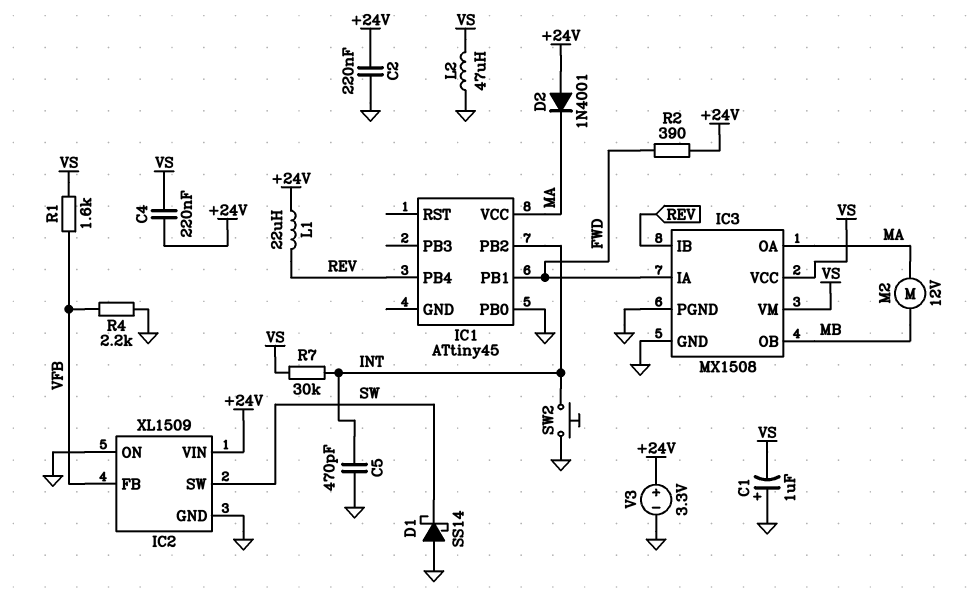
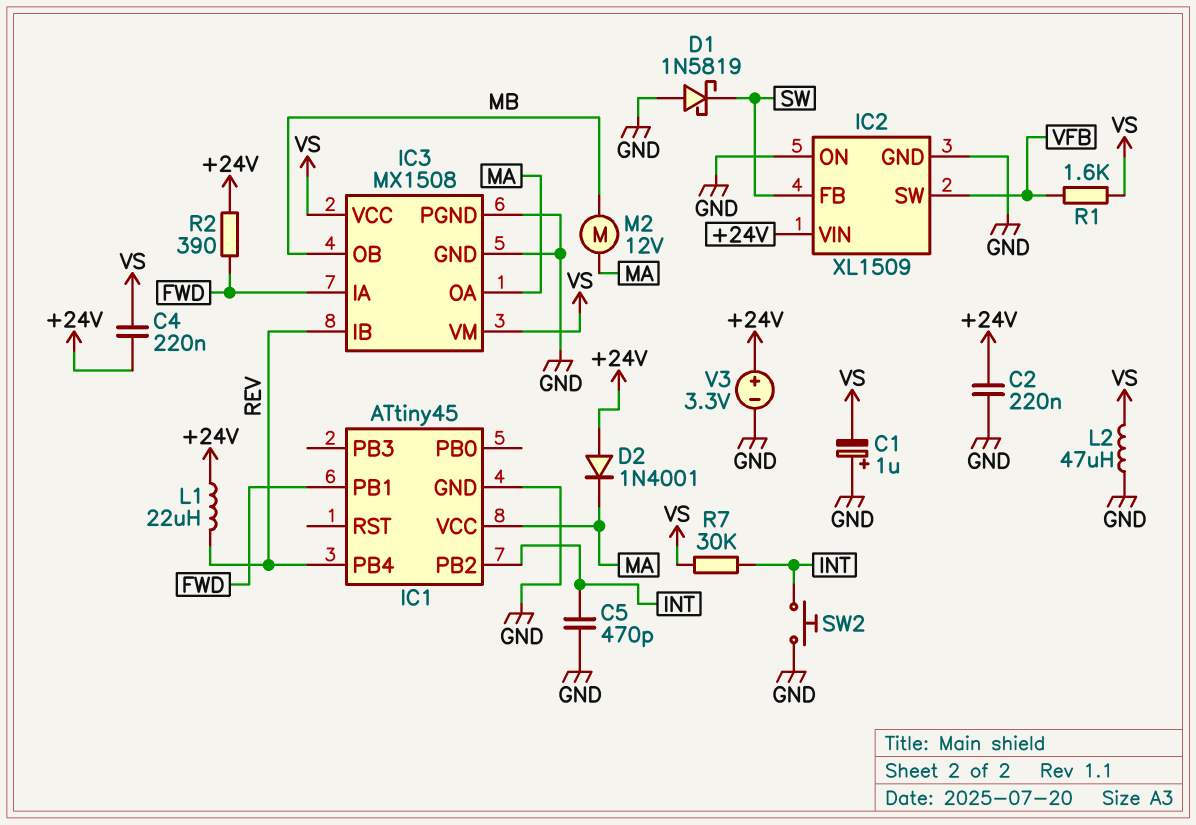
D1: schottky SS14 (A GND, K SW) -> schottky 1N5819 (A GND, K SW)
IC1 pin GND: none -> GND
IC1 pin PB0: GND -> none
IC2 pin FB: VFB -> SW
IC2 pin SW: SW -> VFB
R4: 2.2k (GND, VFB) -> none

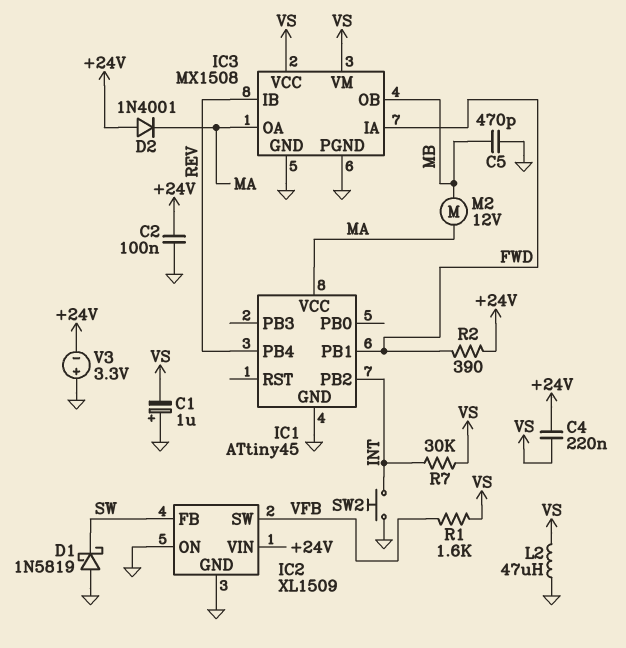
C2: 220nF (+24V, GND) -> 100nF (+24V, GND)
C5: 470pF (GND, INT) -> 470pF (GND, MB)
L1: 22uH (+24V, REV) -> none
V3: 3.3V (plus +24V, minus GND) -> 3.3V (plus GND, minus +24V)

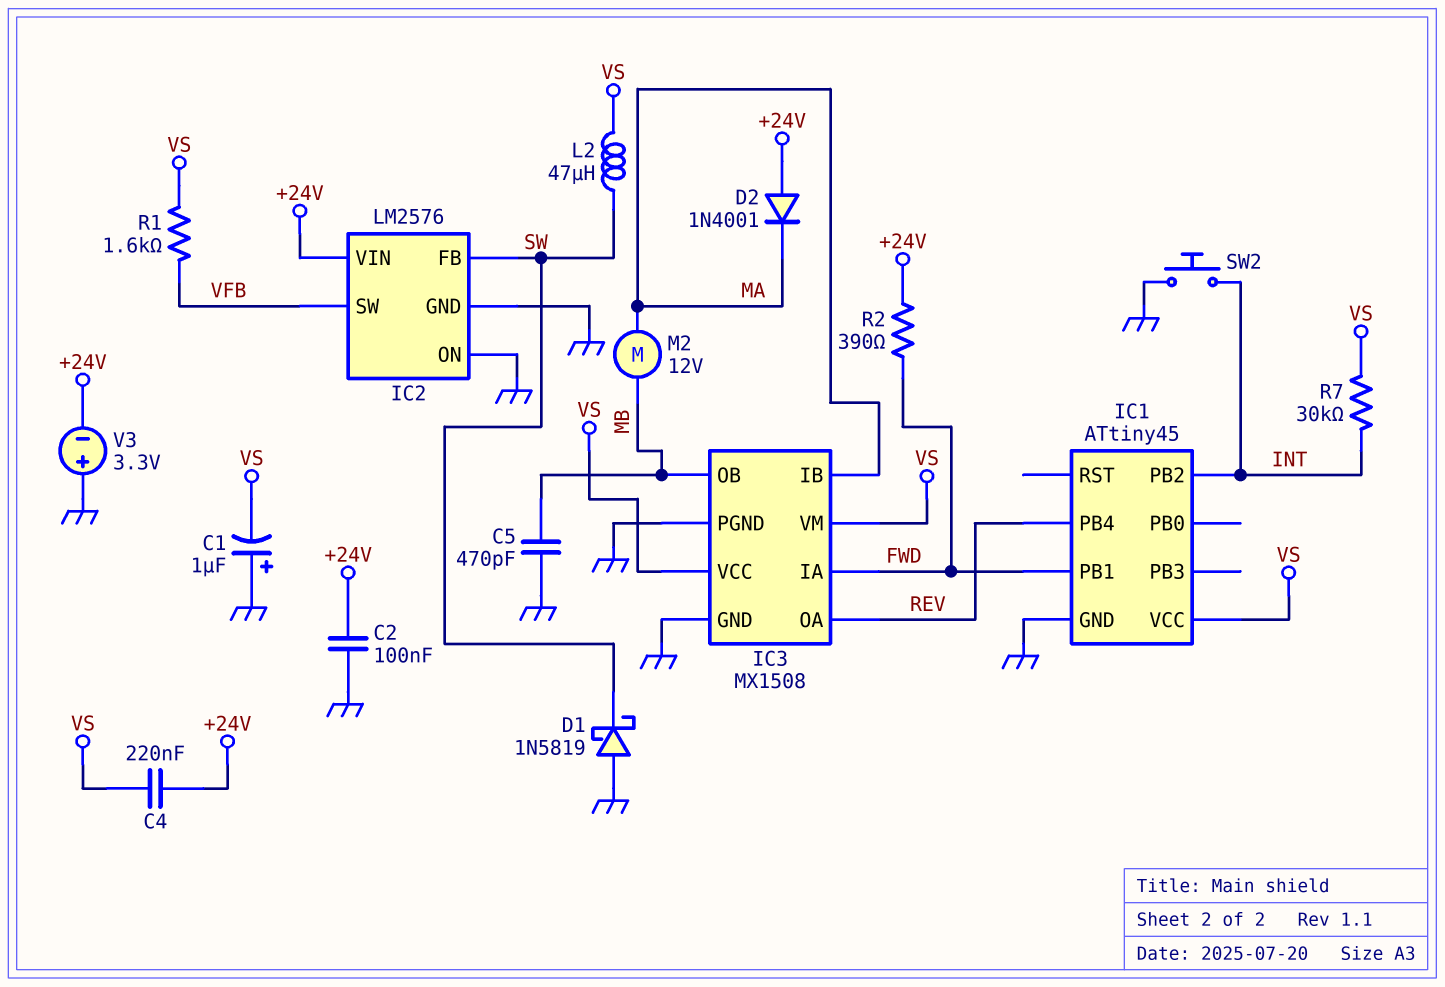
IC1 pin VCC: MA -> VS
IC2: XL1509 -> LM2576
IC3 pin IB: REV -> MA
IC3 pin OA: MA -> REV
L2: 47uH (GND, VS) -> 47uH (SW, VS)

